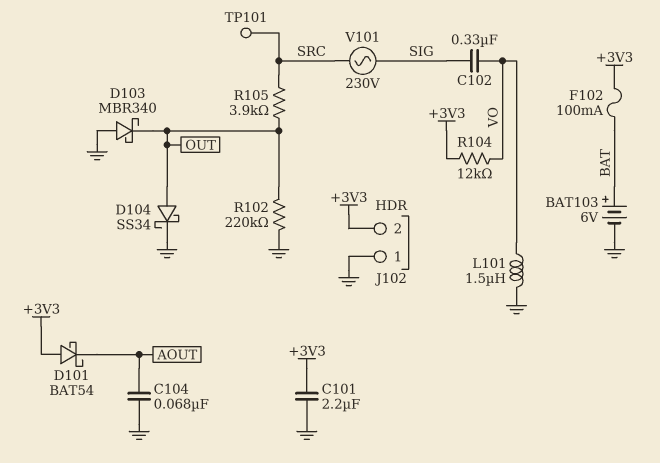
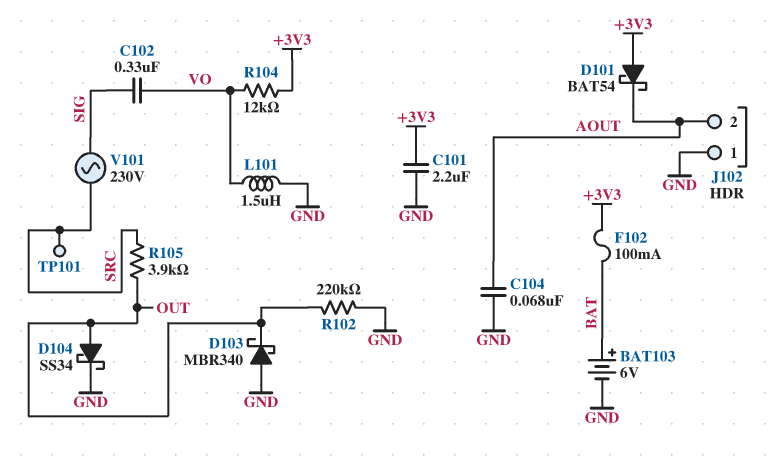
J102 pin 2: +3V3 -> AOUT

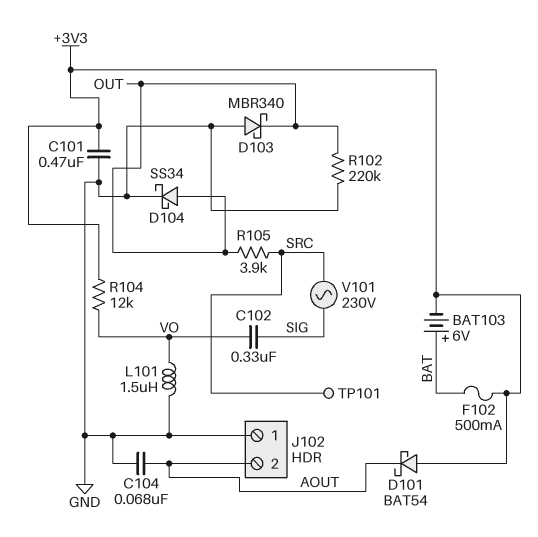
BAT103: 6V (plus BAT, minus GND) -> 6V (plus BAT, minus +3V3)
C101: 2.2uF (+3V3, GND) -> 470nF (+3V3, GND)
F102: 100mA (+3V3, BAT) -> 500mA (+3V3, BAT)

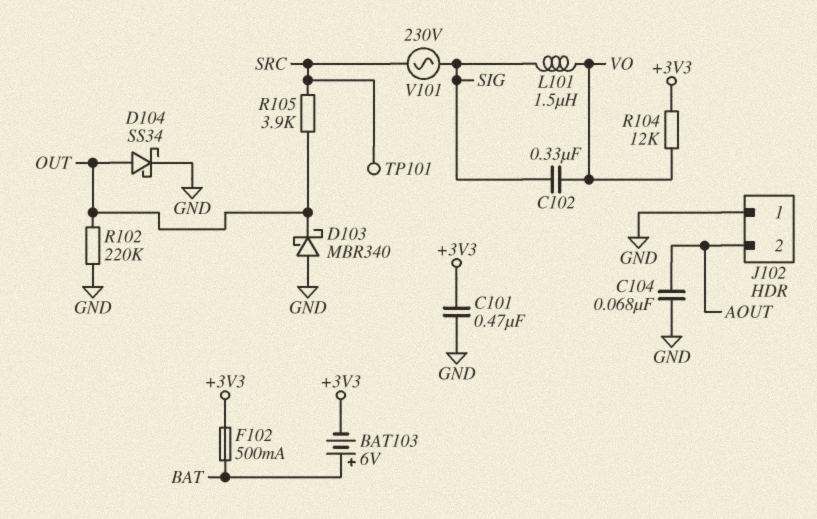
D101: schottky BAT54 (A +3V3, K AOUT) -> none
L101: 1.5uH (GND, VO) -> 1.5uH (SIG, VO)

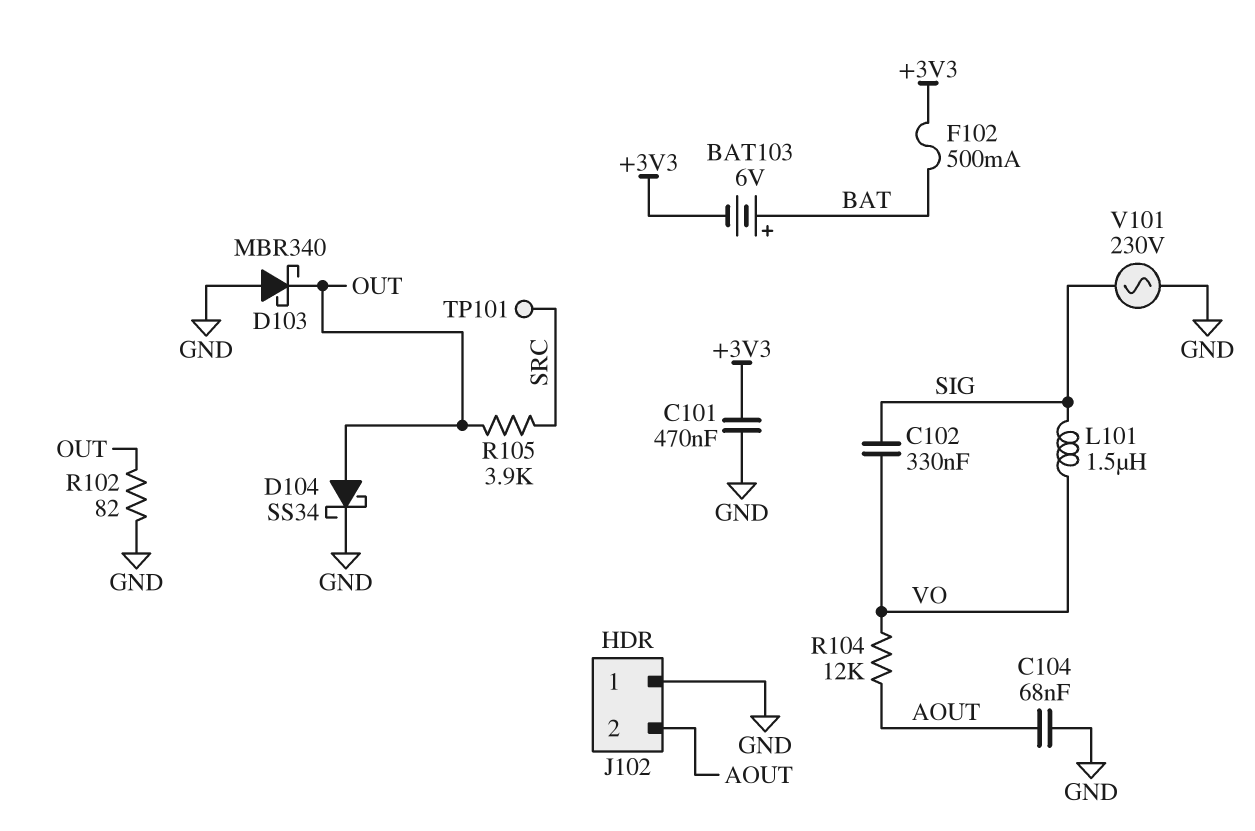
R102: 220k (GND, OUT) -> 82 (GND, OUT)
R104: 12k (+3V3, VO) -> 12k (AOUT, VO)
V101: AC 230V (SIG, SRC) -> AC 230V (GND, SIG)

